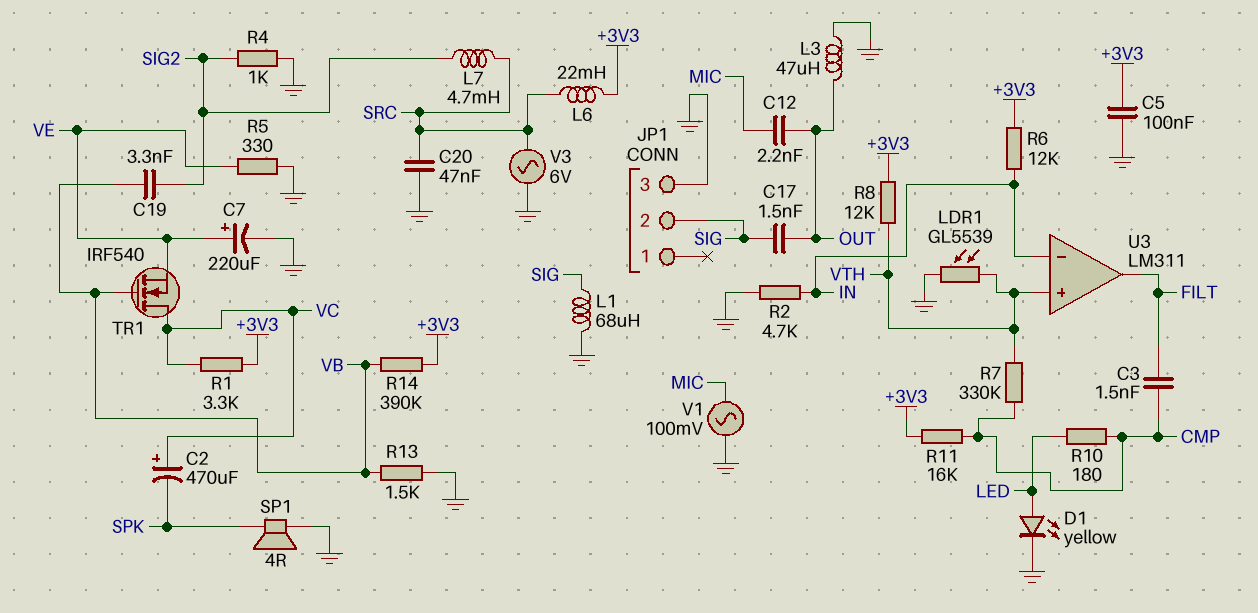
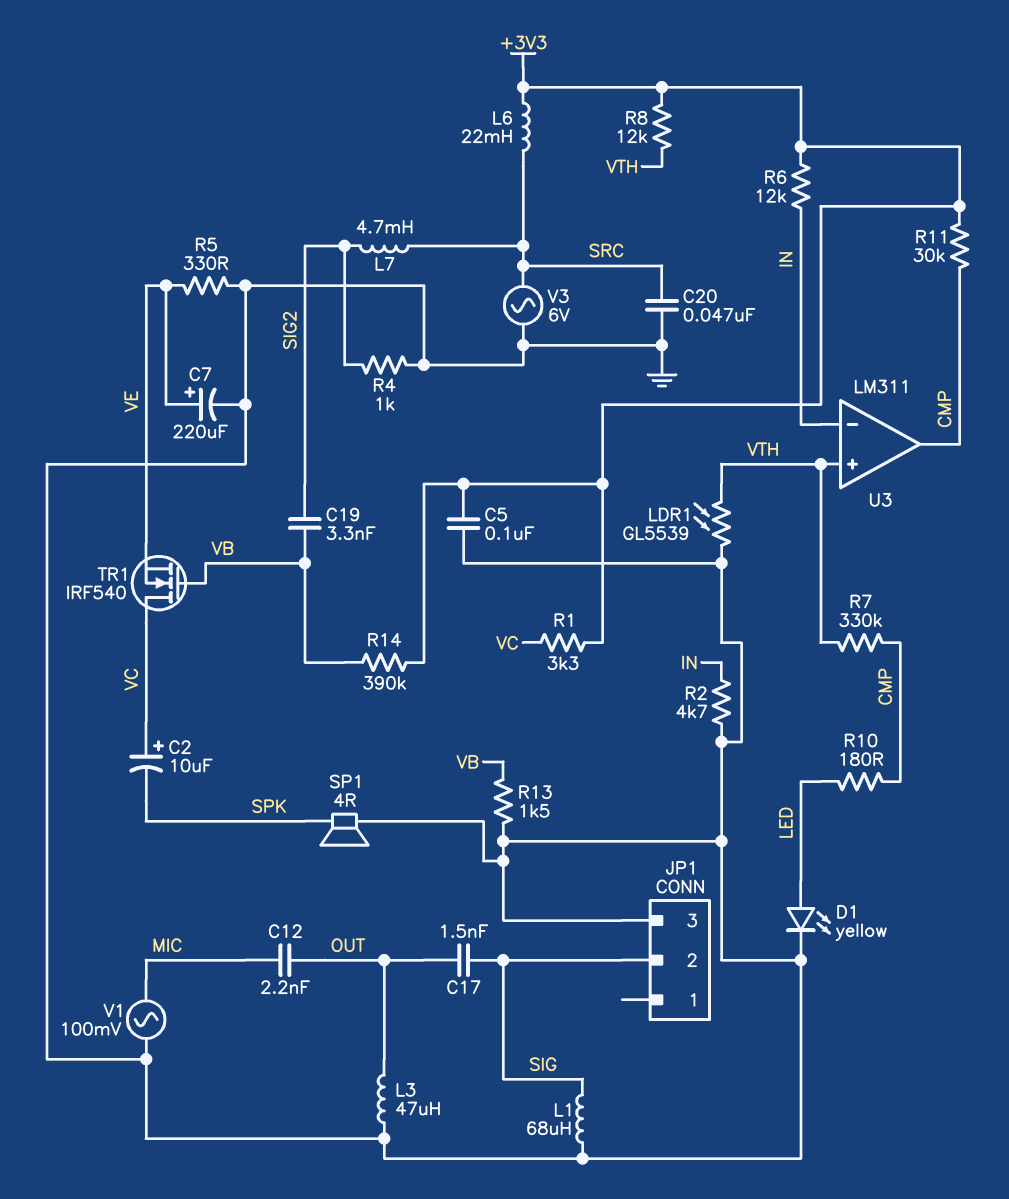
C2: 470uF (plus VC, minus SPK) -> 10uF (plus VC, minus SPK)
C3: 1.5nF (CMP, FILT) -> none
R11: 16k (+3V3, CMP) -> 30k (+3V3, CMP)
U3 pin out: FILT -> CMP

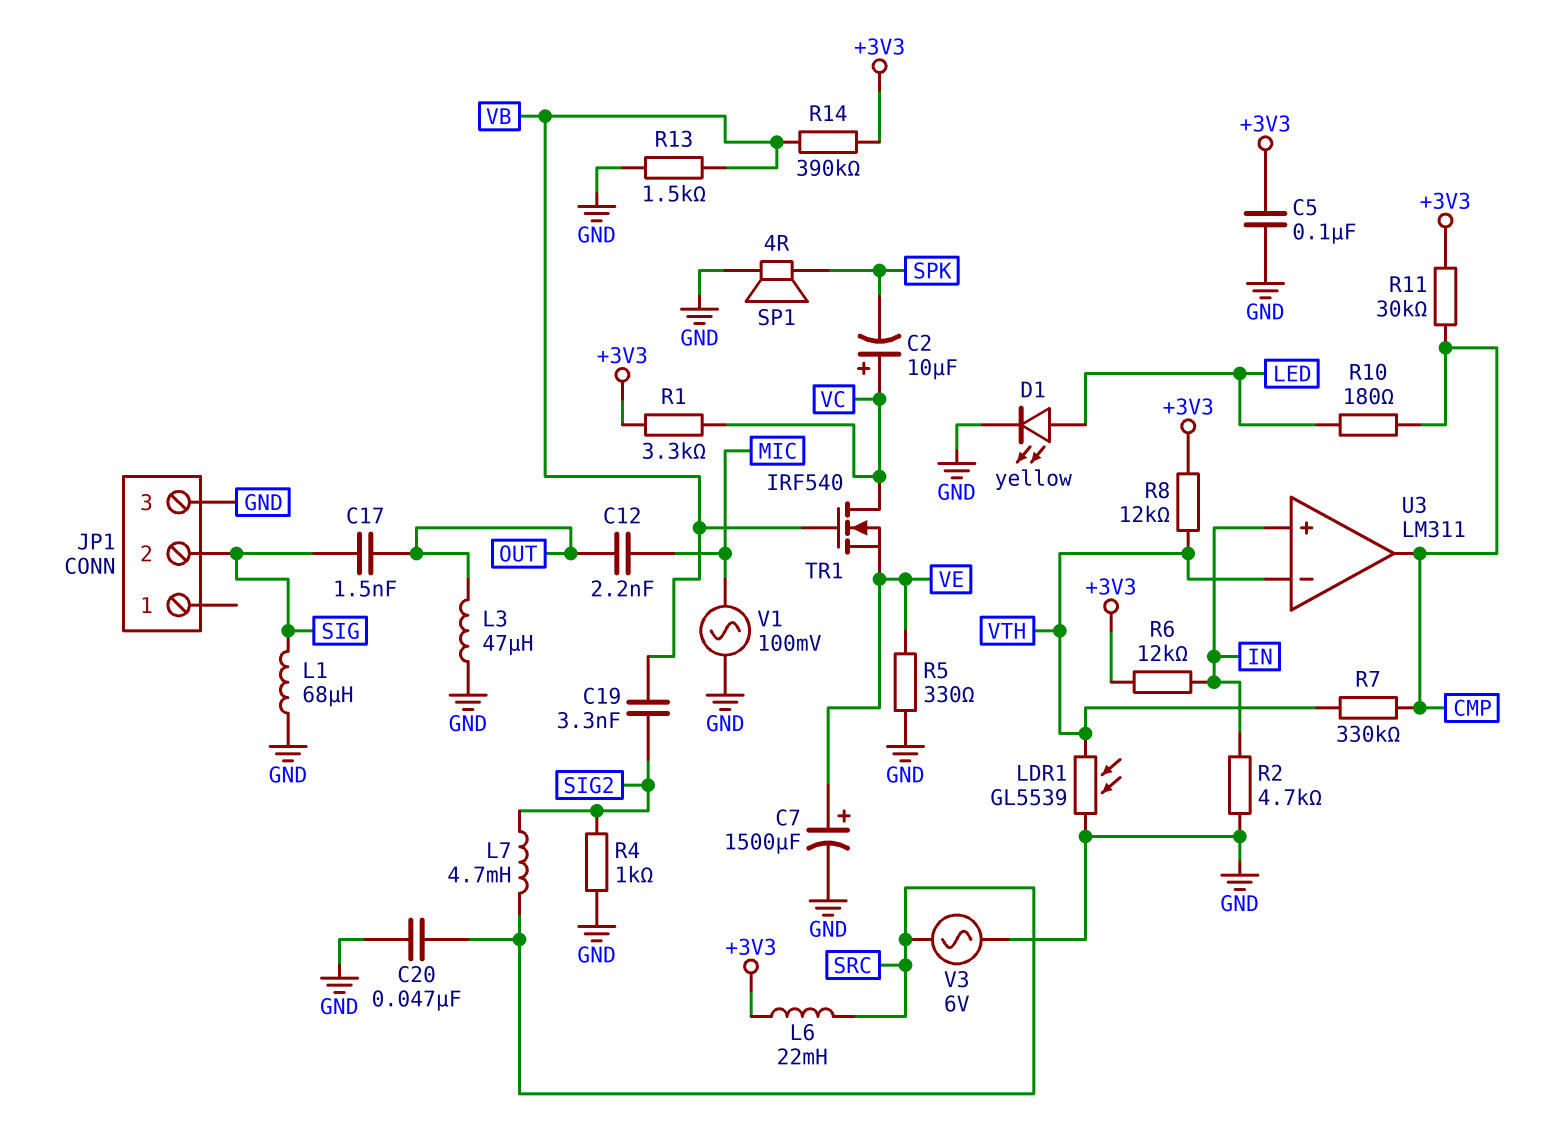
C7: 220uF (plus VE, minus GND) -> 1500uF (plus VE, minus GND)
U3 pin in+: VTH -> IN
U3 pin in-: IN -> VTH

